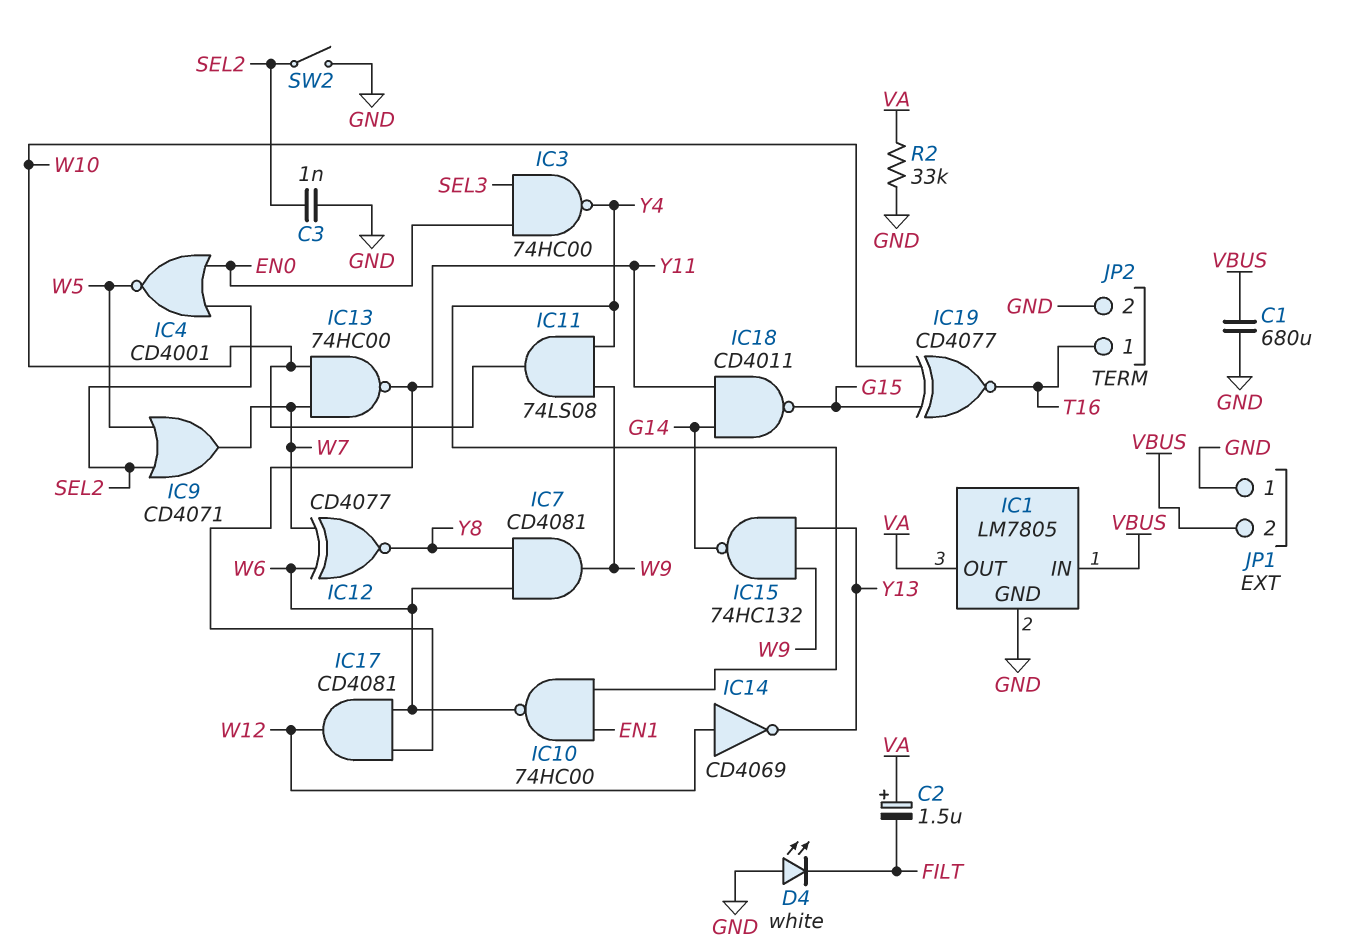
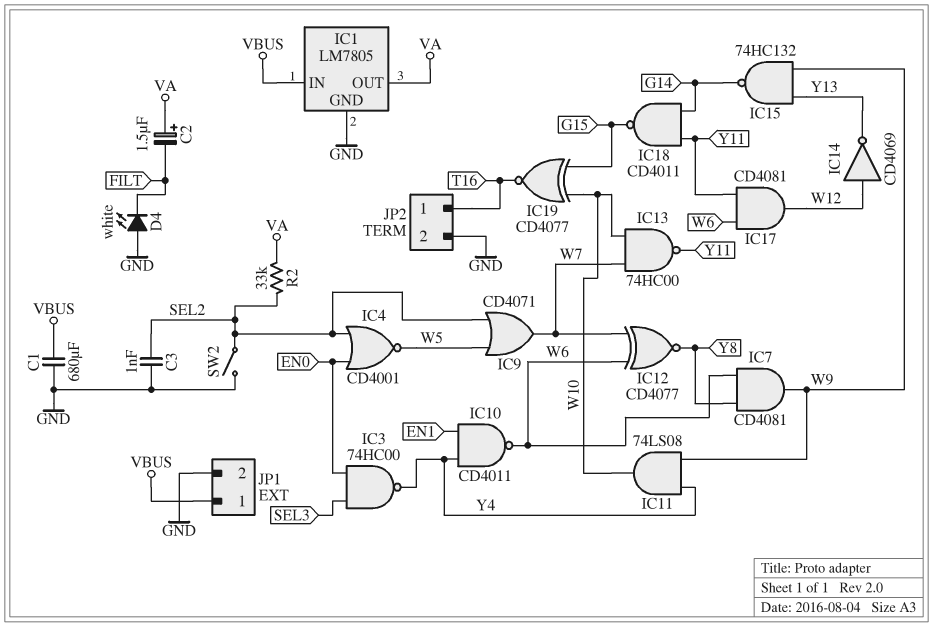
IC10: NAND 74HC00 (in EN1, in Y4, out W6) -> NAND CD4011 (in EN1, in Y4, out W6)
JP1 pin 1: GND -> VBUS
JP1 pin 2: VBUS -> GND
R2: 33k (GND, VA) -> 33k (SEL2, VA)

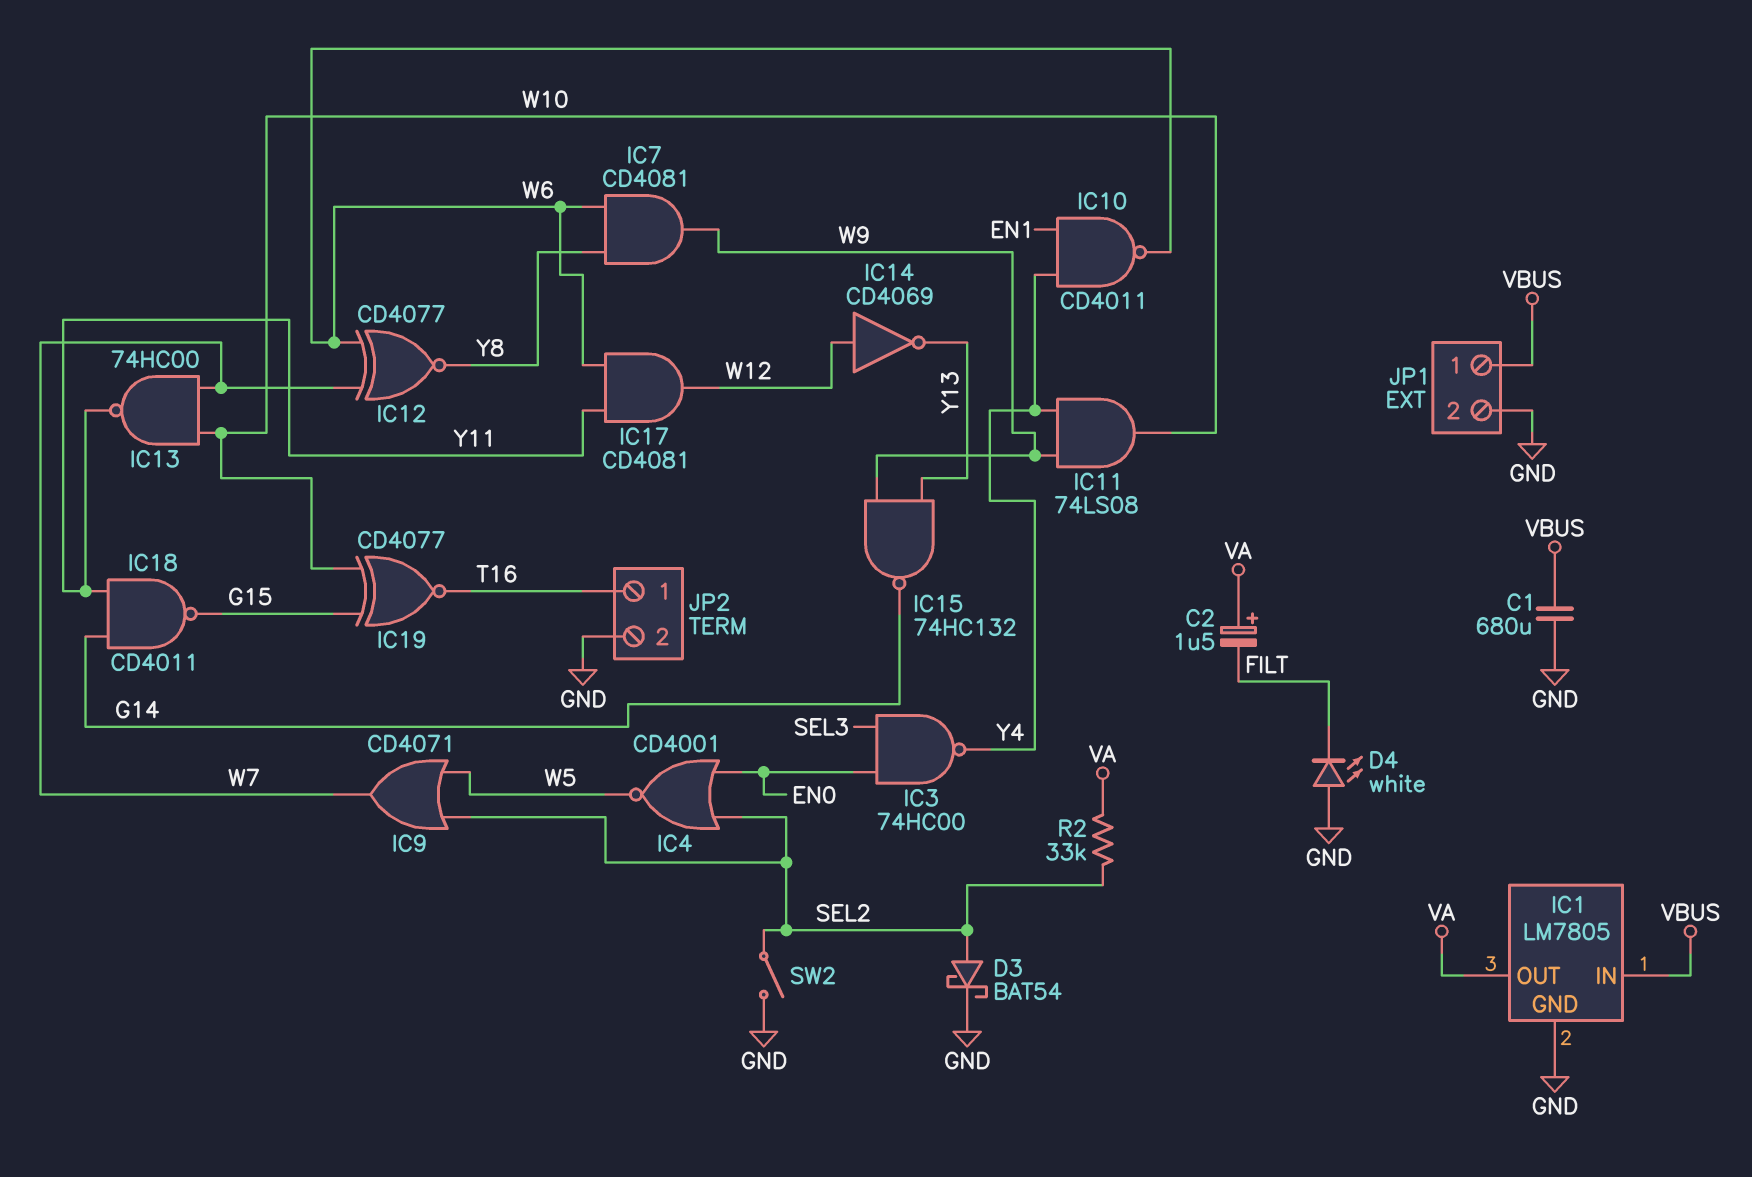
C3: 1nF (GND, SEL2) -> none
D3: none -> schottky BAT54 (A SEL2, K GND)

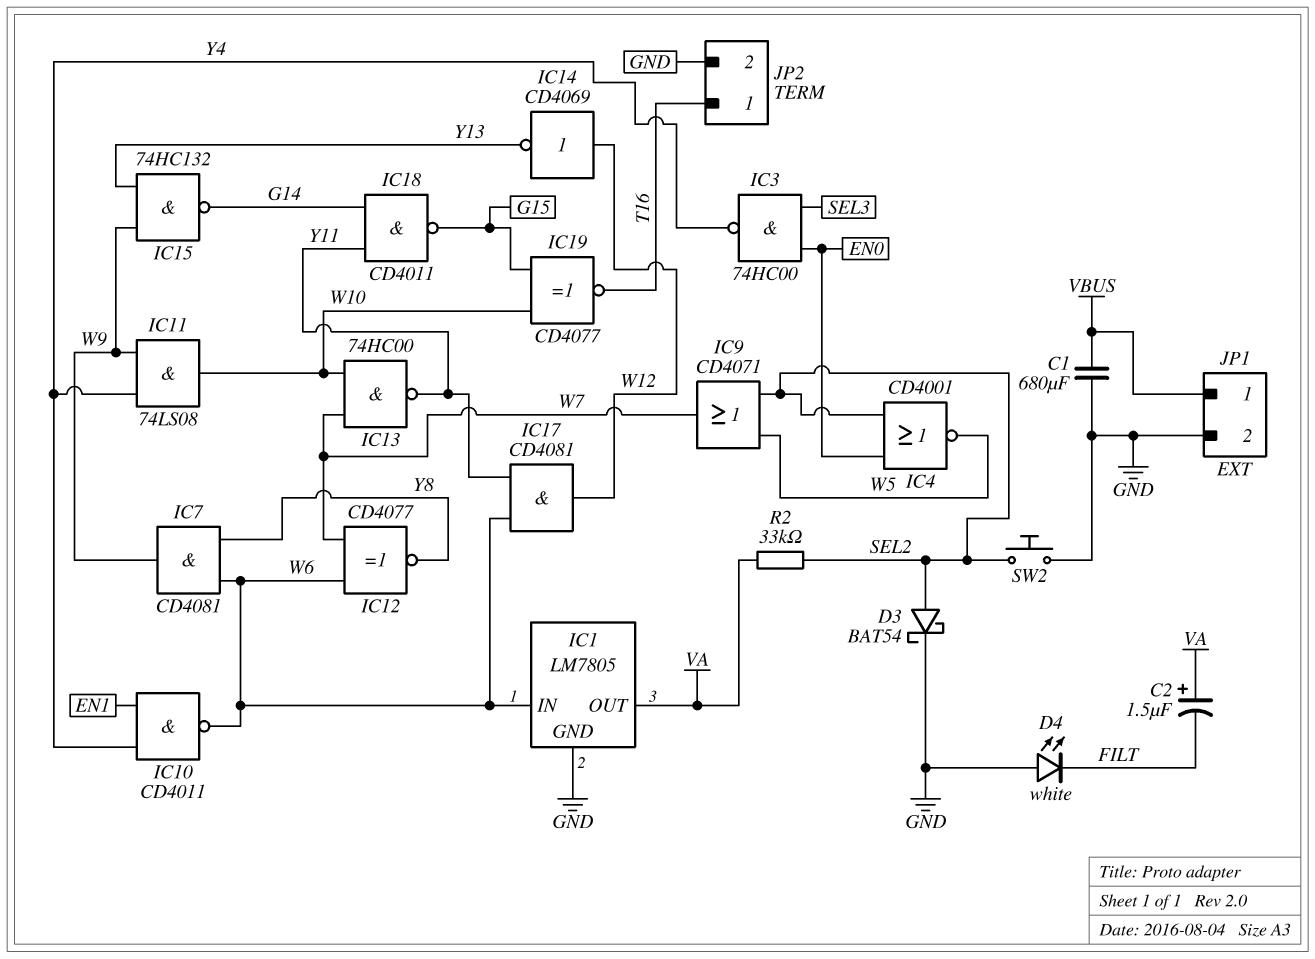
IC1 pin IN: VBUS -> W6
SW2: switch (GND, SEL2) -> button (GND, SEL2)

